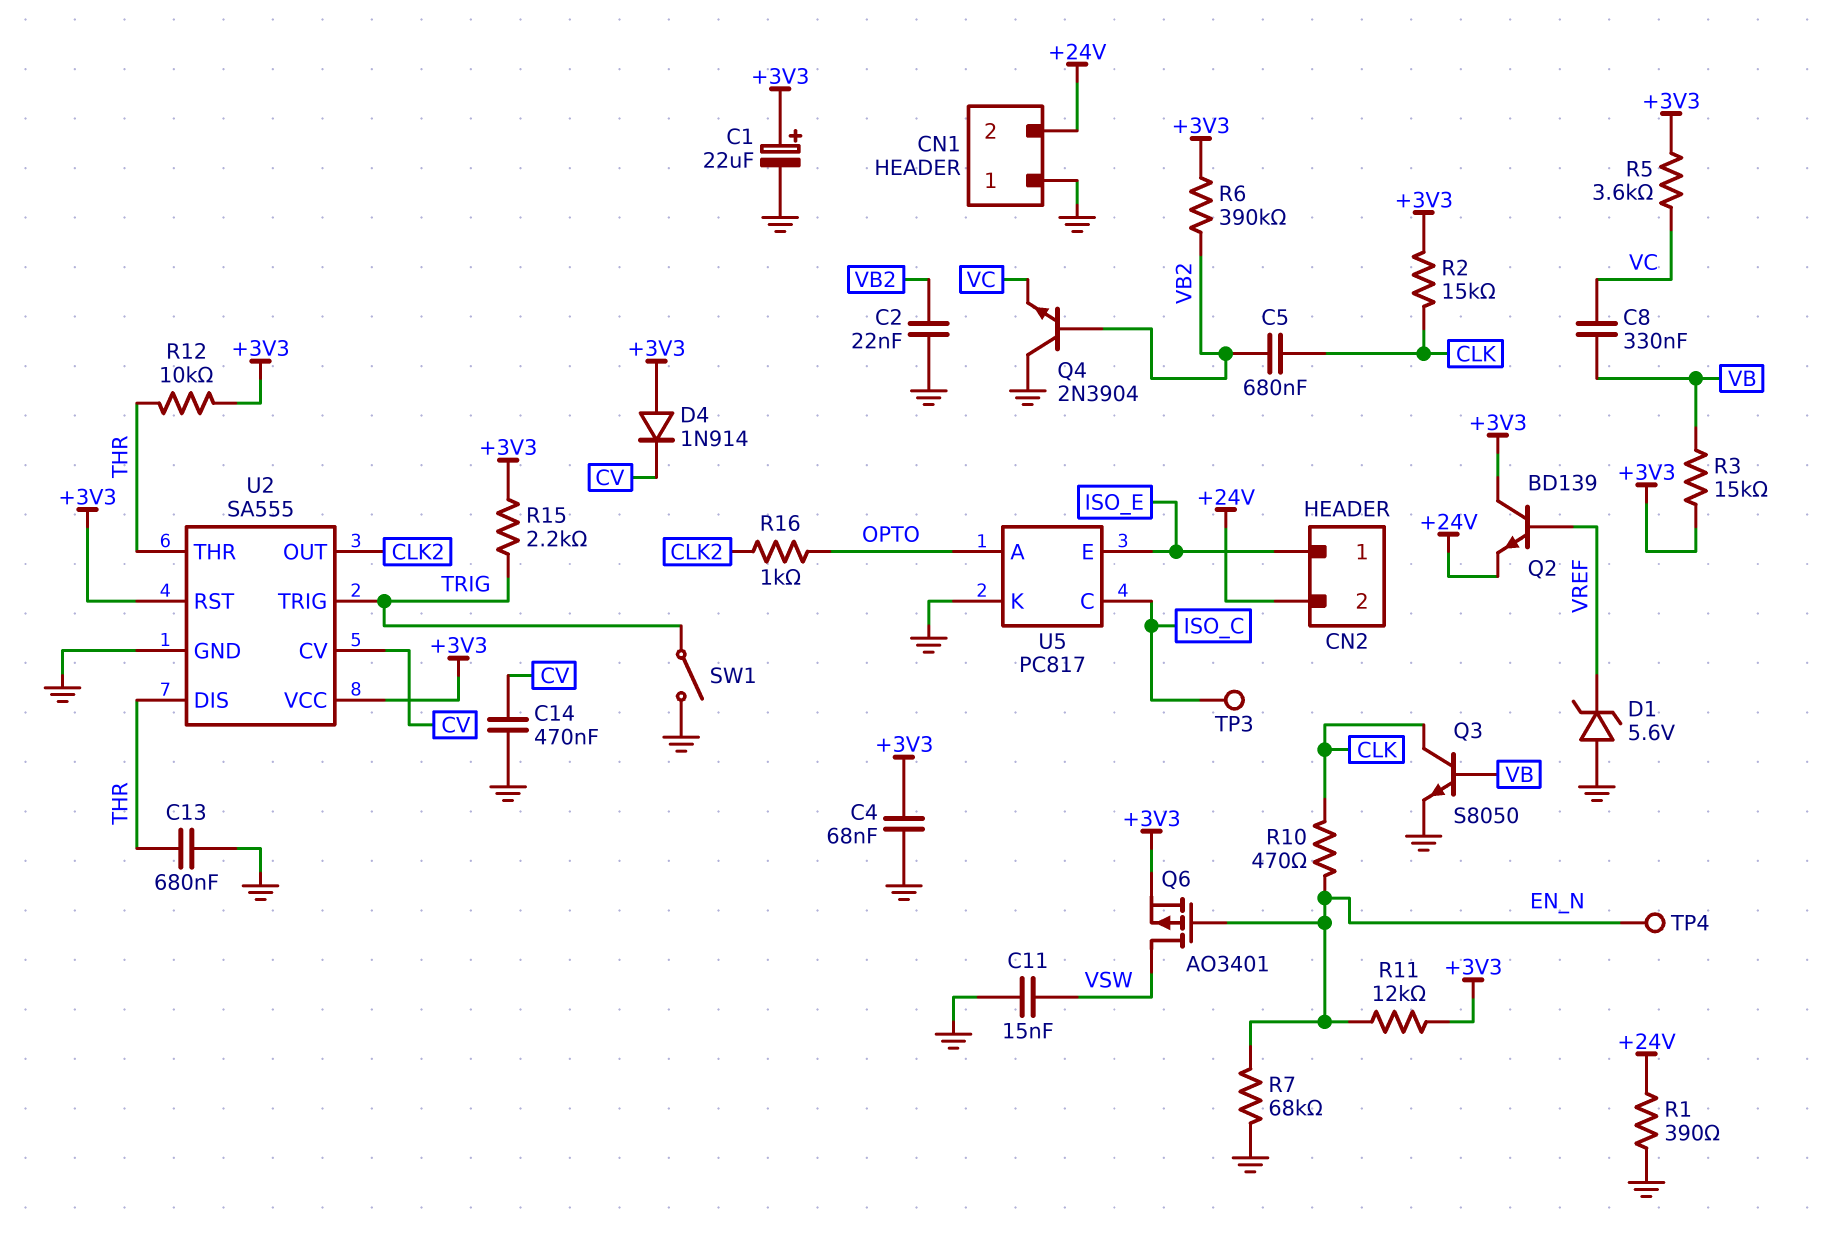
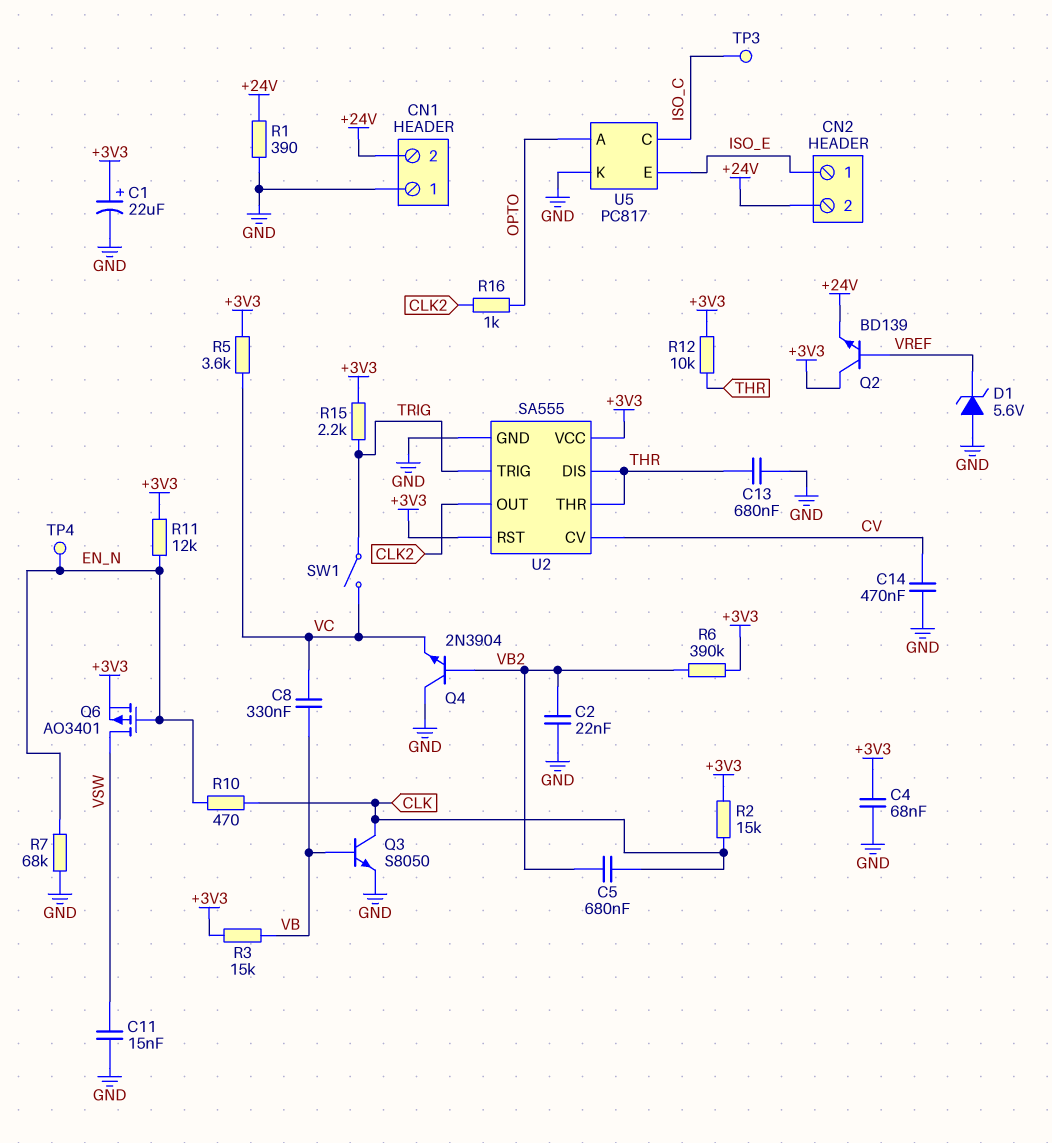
D4: diode 1N914 (A +3V3, K CV) -> none
SW1: switch (GND, TRIG) -> switch (TRIG, VC)

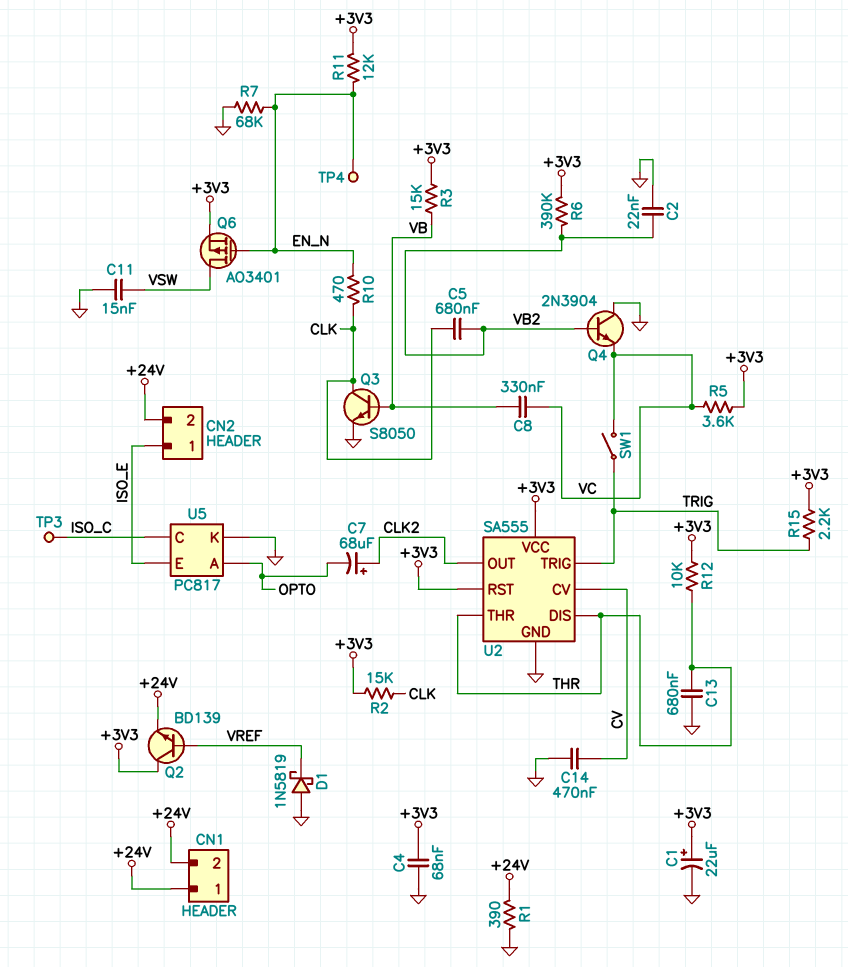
C7: none -> 68uF (plus CLK2, minus OPTO)
CN1 pin 1: GND -> +24V
D1: zener 5.6V (A GND, K VREF) -> schottky 1N5819 (A GND, K VREF)
R16: 1k (CLK2, OPTO) -> none

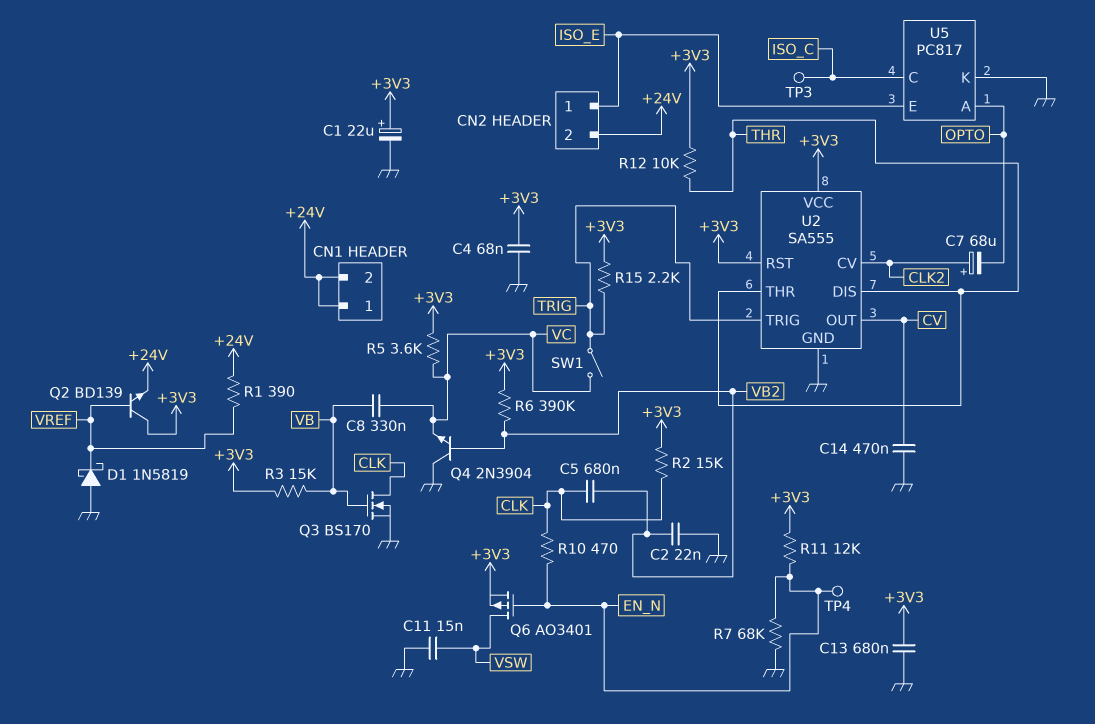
C13: 680nF (GND, THR) -> 680nF (+3V3, GND)
Q3: NPN S8050 (B VB, C CLK, E GND) -> NMOS BS170 (G VB, D CLK, S GND)
R1: 390 (+24V, GND) -> 390 (+24V, VREF)
U2 pin CV: CV -> CLK2
U2 pin OUT: CLK2 -> CV

